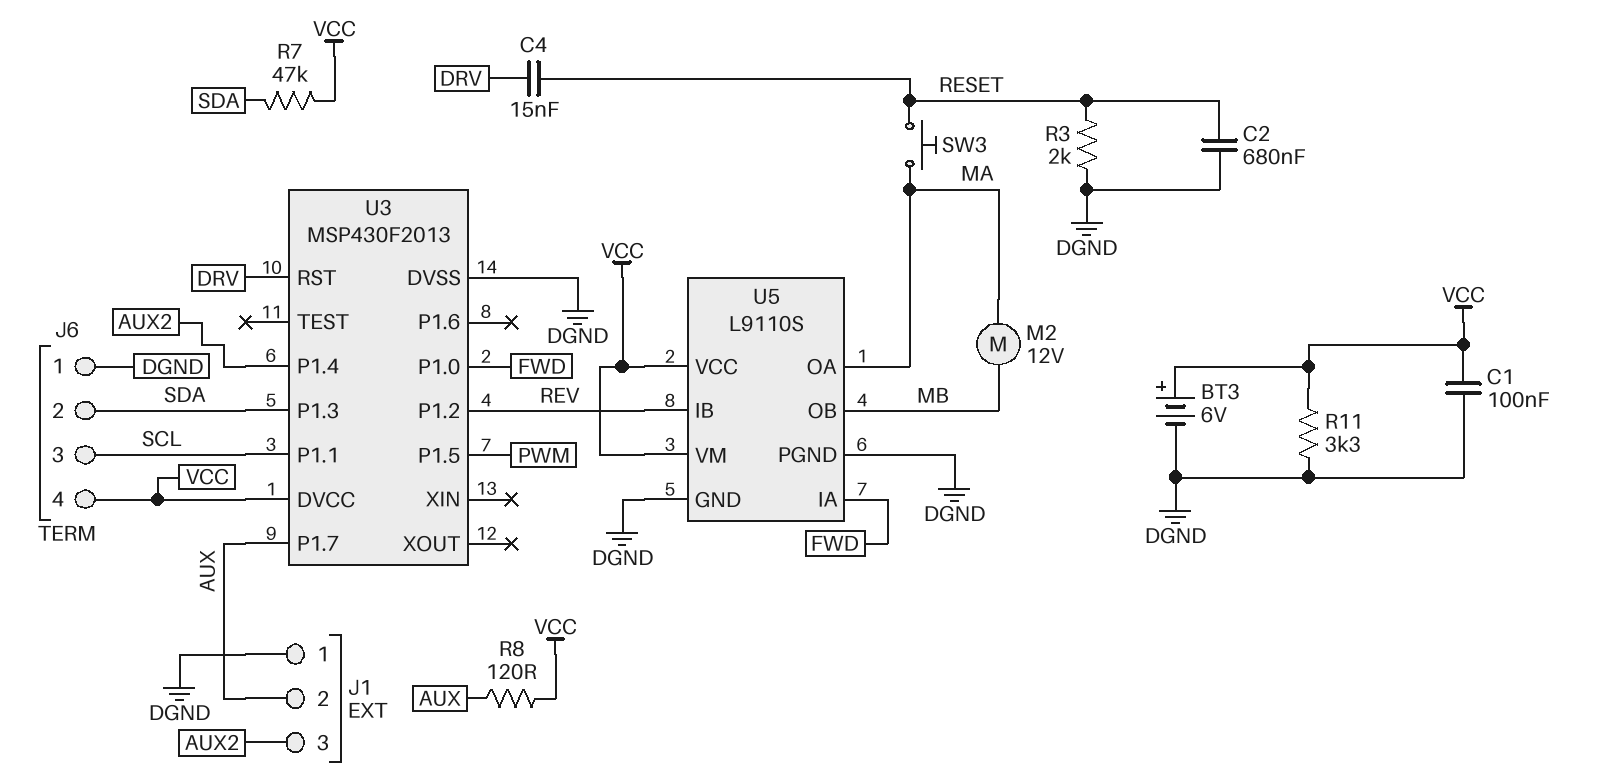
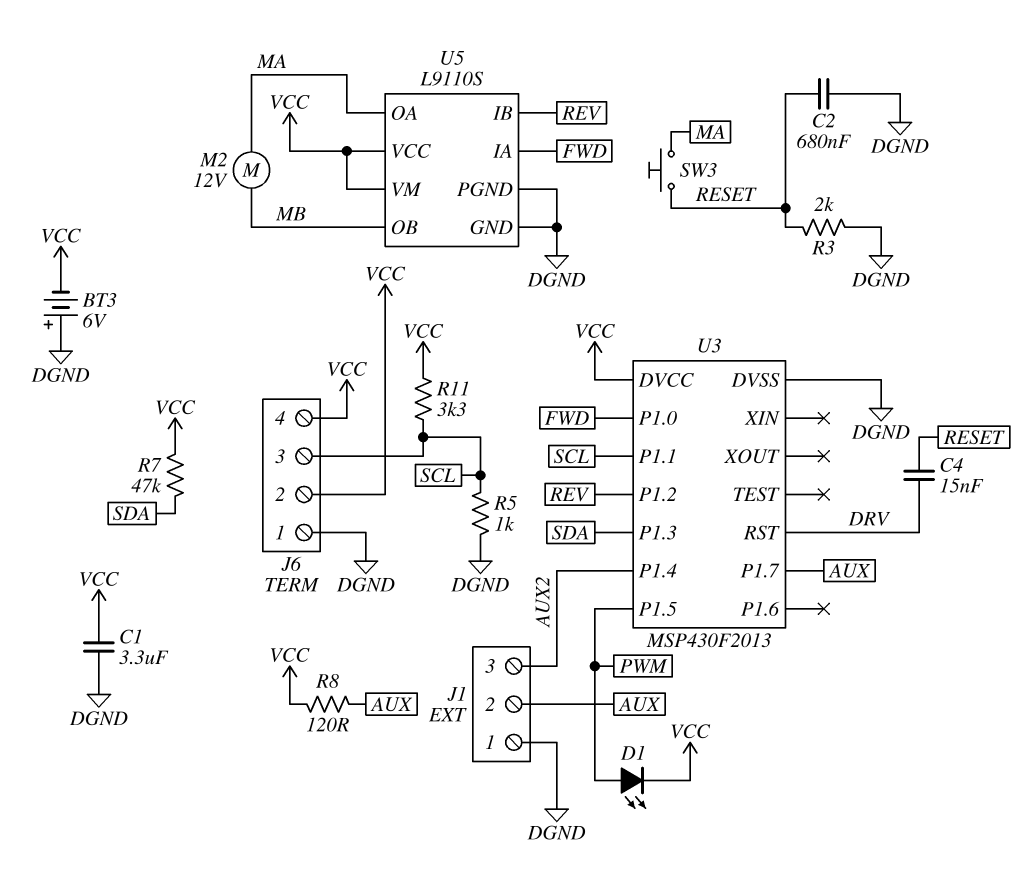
BT3: 6V (plus VCC, minus DGND) -> 6V (plus DGND, minus VCC)
C1: 100nF (DGND, VCC) -> 3.3uF (DGND, VCC)
D1: none -> LED (A PWM, K VCC)
J6 pin 2: SDA -> VCC
R5: none -> 1k (DGND, SCL)
R11: 3.3k (DGND, VCC) -> 3.3k (SCL, VCC)

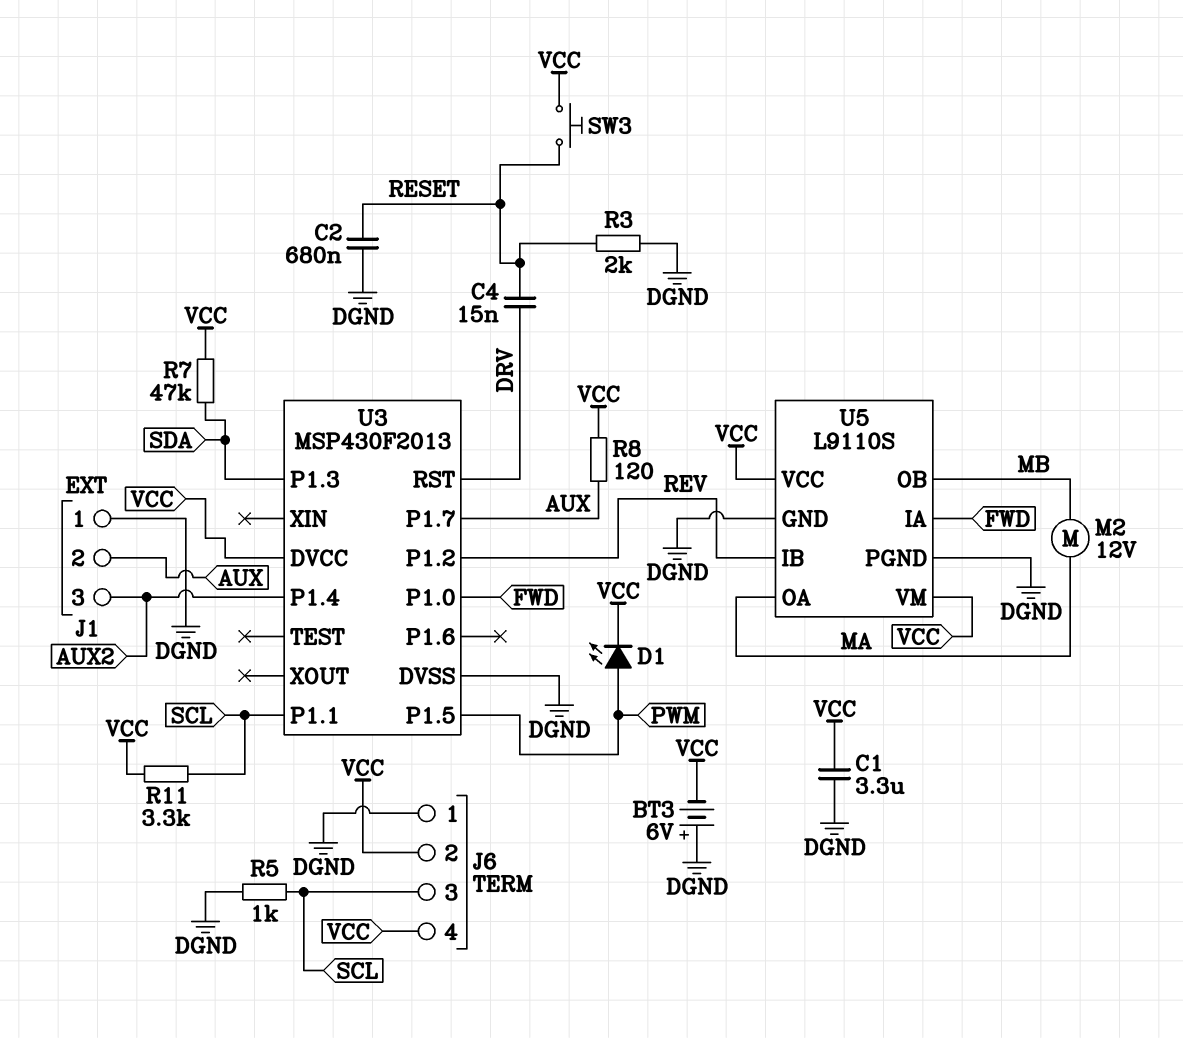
SW3: button (MA, RESET) -> button (RESET, VCC)

